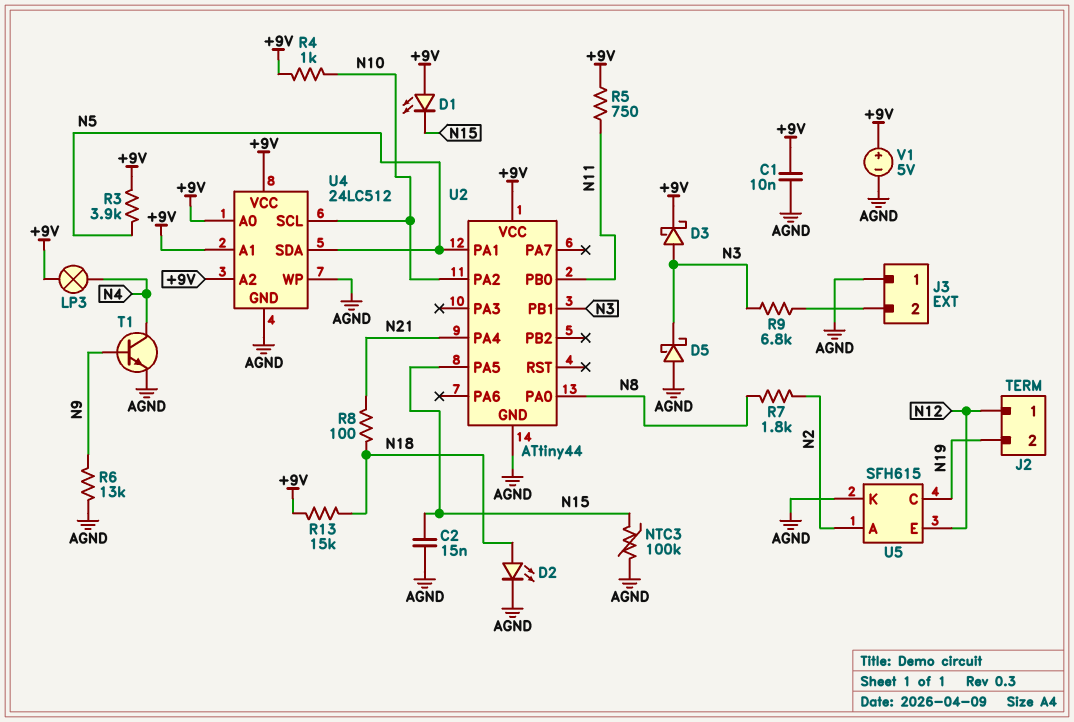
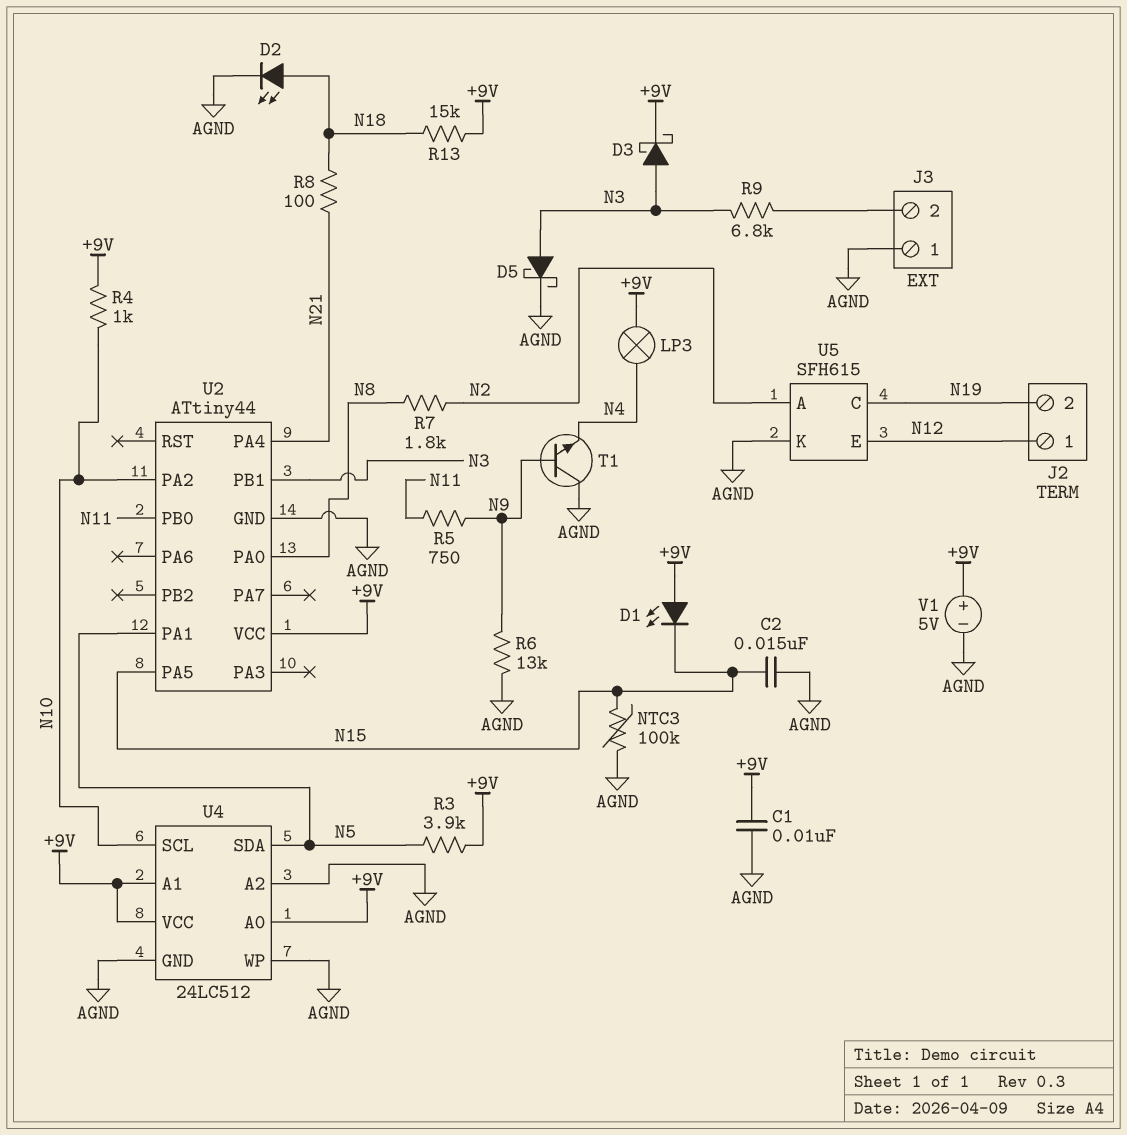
D5: schottky (A AGND, K N3) -> schottky (A N3, K AGND)
R5: 750 (+9V, N11) -> 750 (N9, N11)
T1: NPN (B N9, C N4, E AGND) -> NPN (B N9, C AGND, E N4)
U4 pin A2: +9V -> AGND

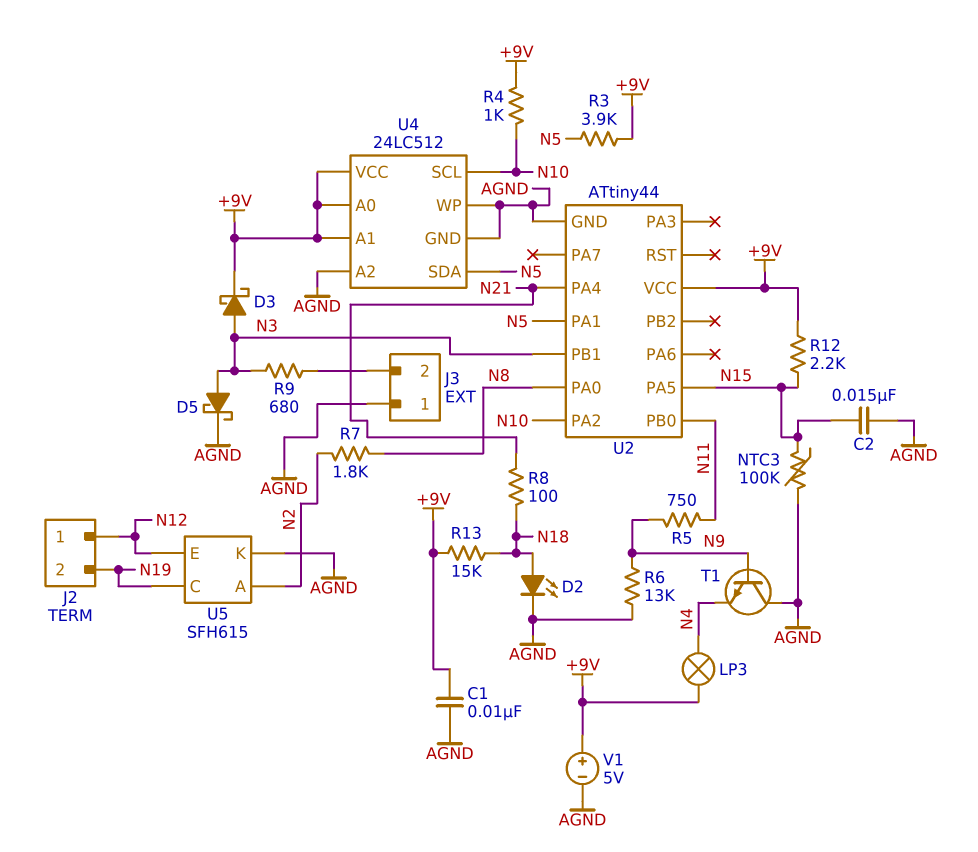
D1: LED (A +9V, K N15) -> none
R9: 6.8k (J3/2, N3) -> 680 (J3/2, N3)
R12: none -> 2.2k (+9V, N15)

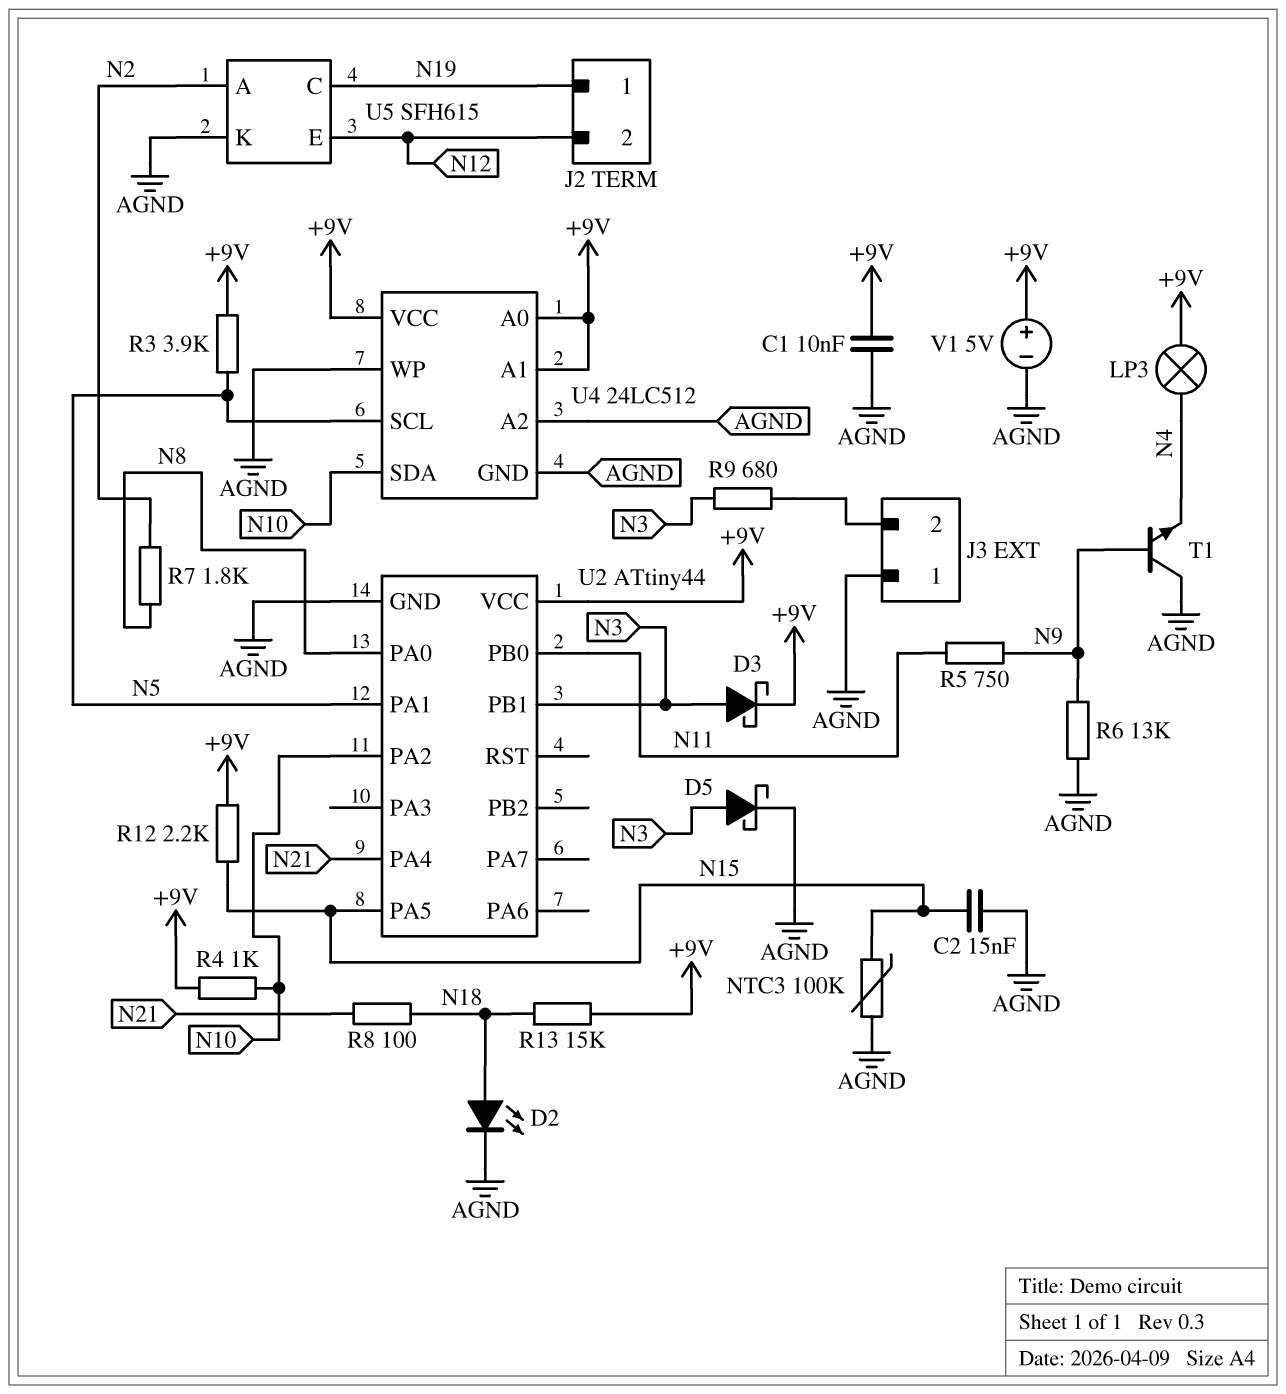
J2 pin 1: N12 -> N19
J2 pin 2: N19 -> N12
U4 pin SCL: N10 -> N5
U4 pin SDA: N5 -> N10

